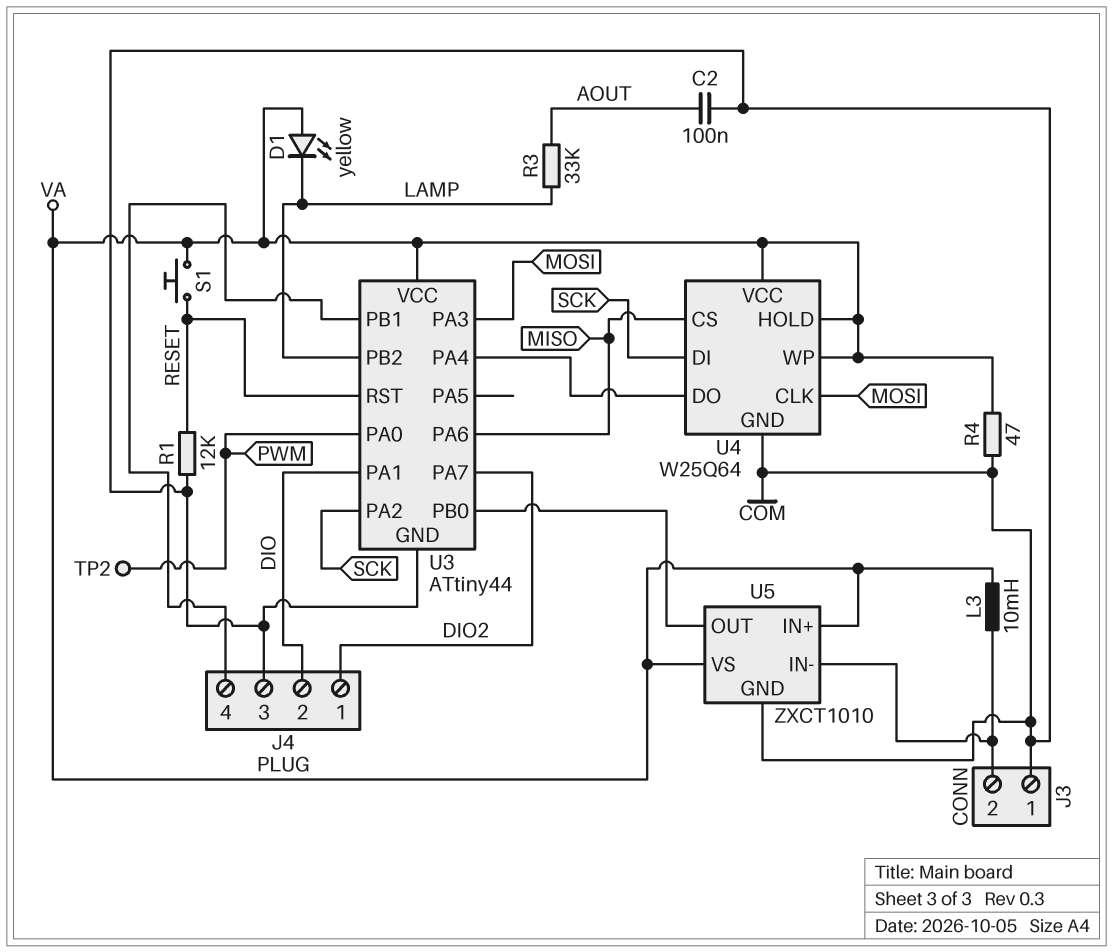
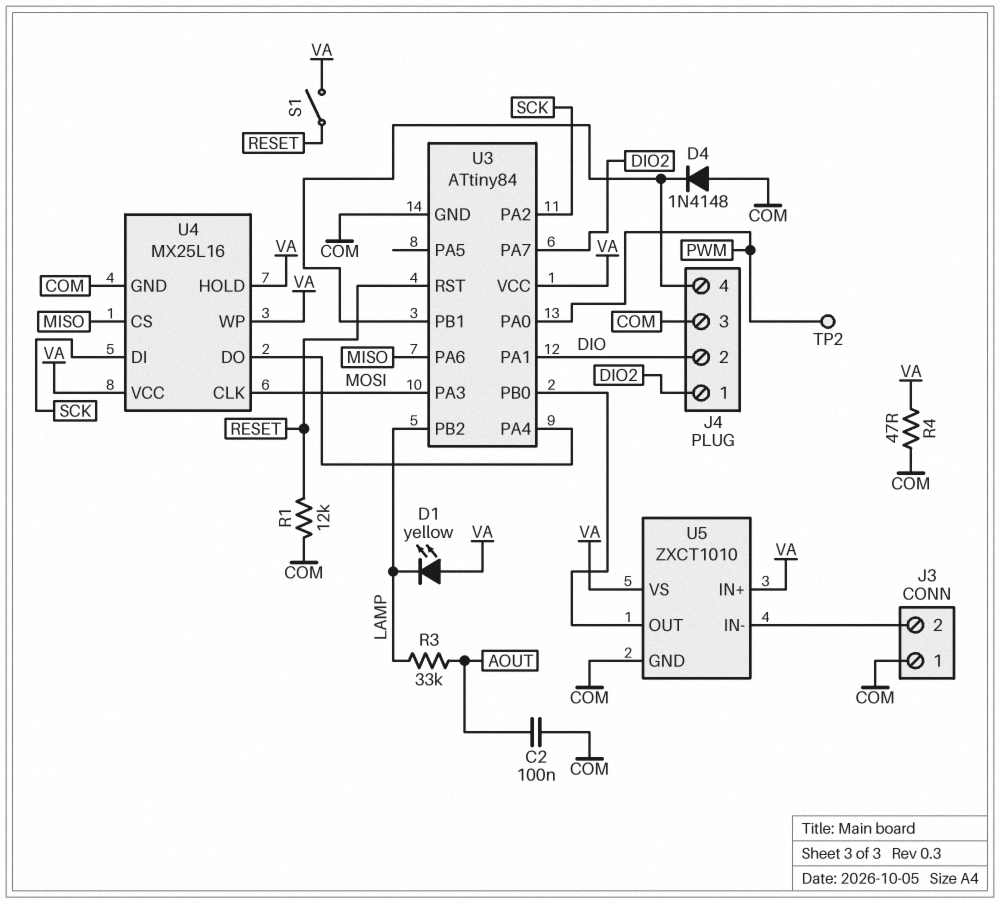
D4: none -> diode 1N4148 (A COM, K J4/4)
L3: 10mH (J3/2, VA) -> none
S1: button (RESET, VA) -> switch (RESET, VA)
U3: ATtiny44 -> ATtiny84
U4: W25Q64 -> MX25L16

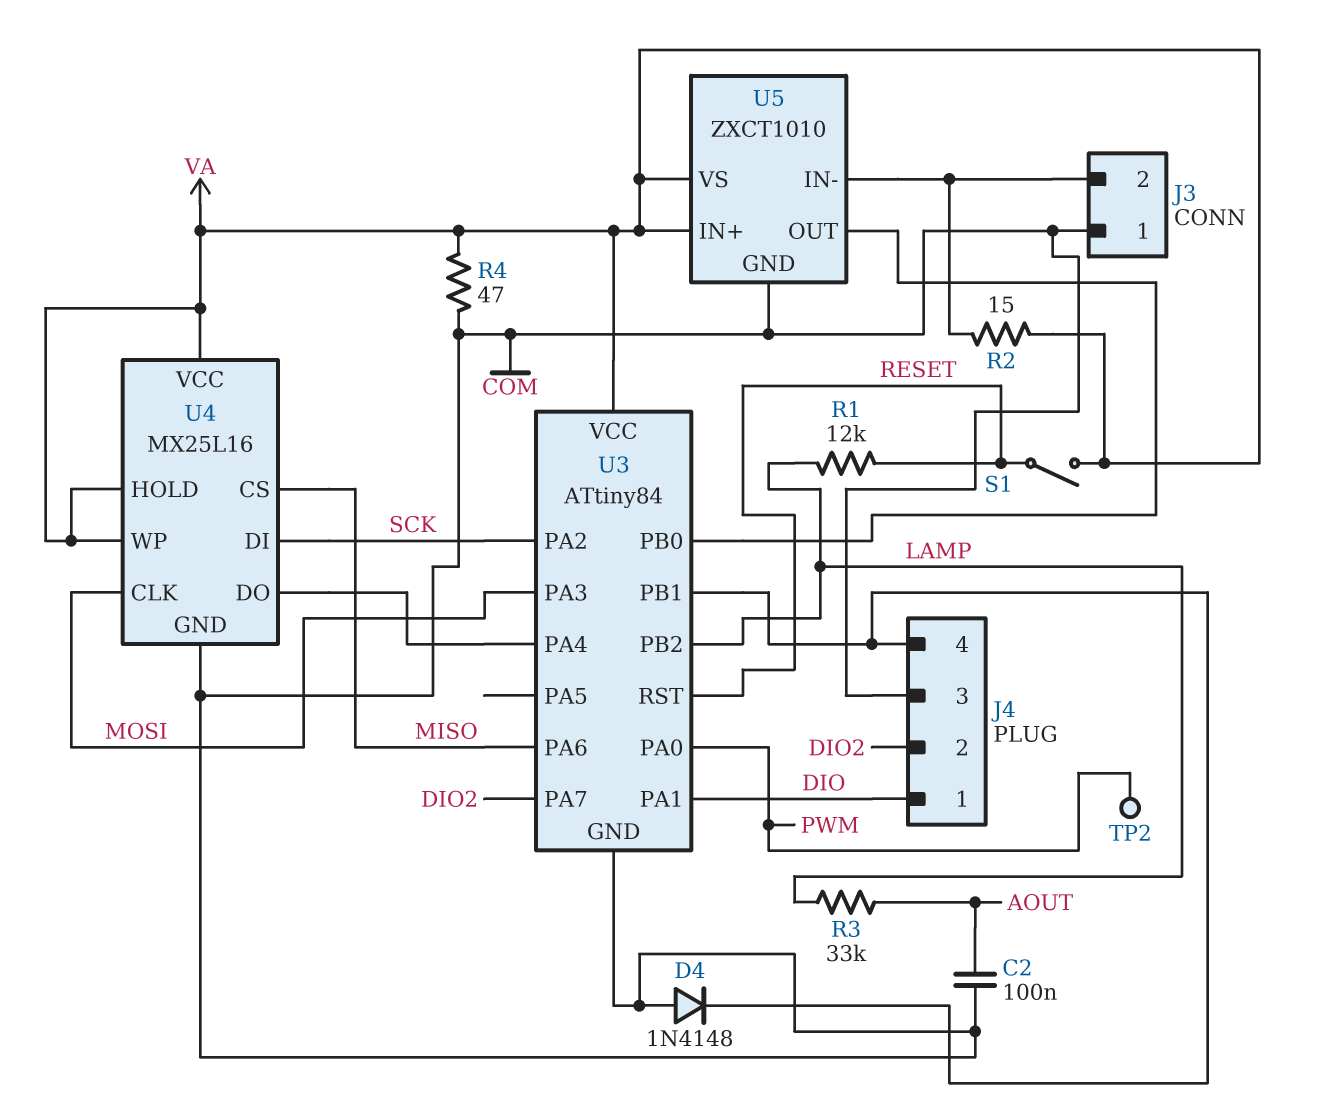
D1: LED yellow (A VA, K LAMP) -> none
J4 pin 1: DIO2 -> DIO
J4 pin 2: DIO -> DIO2
R1: 12k (COM, RESET) -> 12k (LAMP, RESET)
R2: none -> 15 (J3/2, VA)

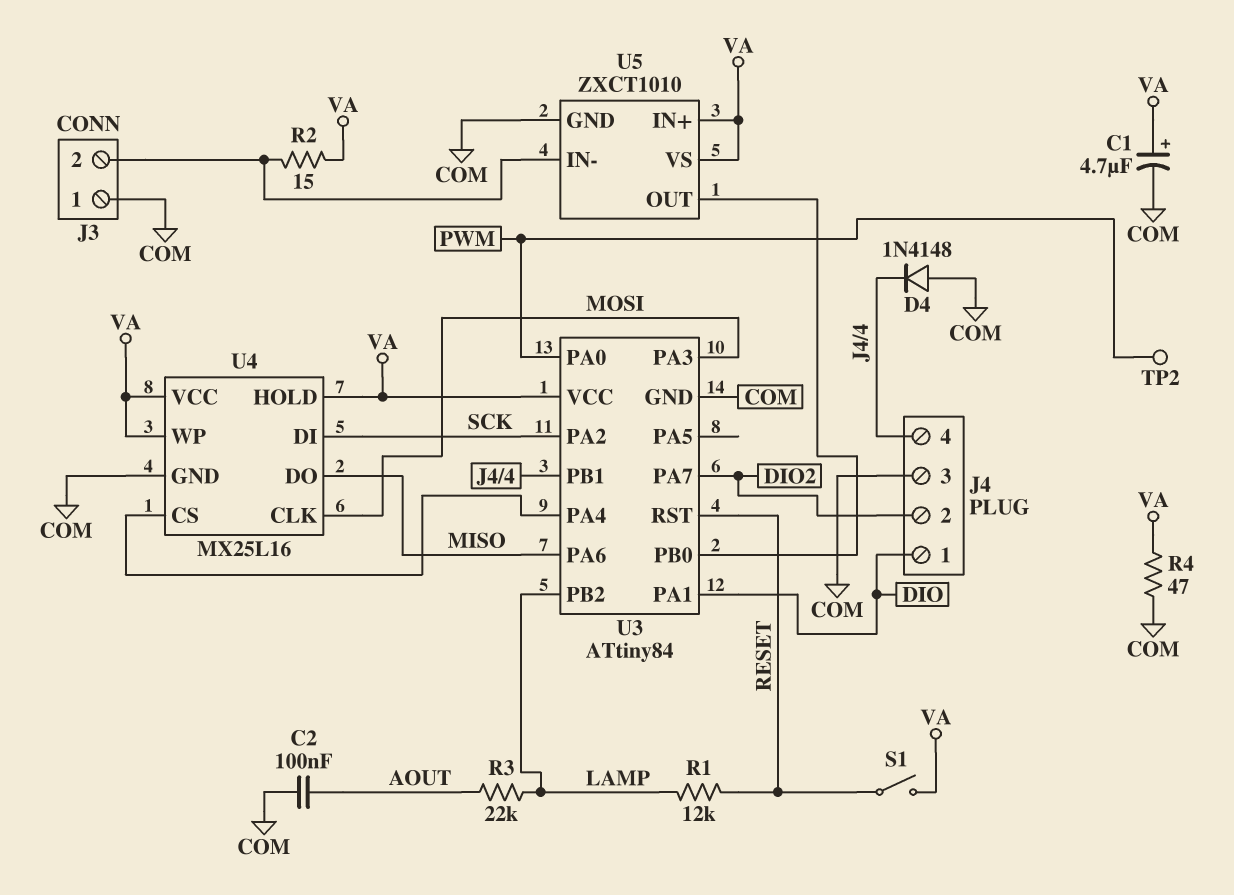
C1: none -> 4.7uF (plus VA, minus COM)
R3: 33k (AOUT, LAMP) -> 22k (AOUT, LAMP)
U4 pin CS: MISO -> U3/PA4
U4 pin DO: U3/PA4 -> MISO

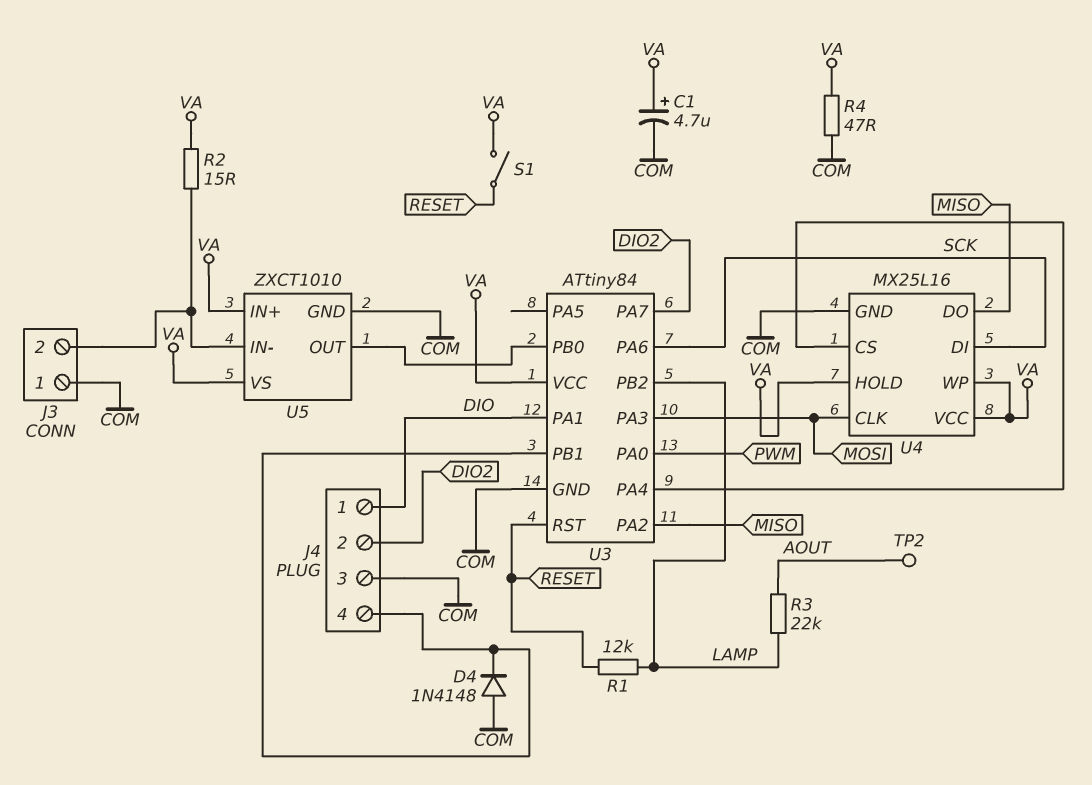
C2: 100nF (AOUT, COM) -> none
TP2: test point (PWM) -> test point (AOUT)
U3 pin PA2: SCK -> MISO
U3 pin PA6: MISO -> SCK

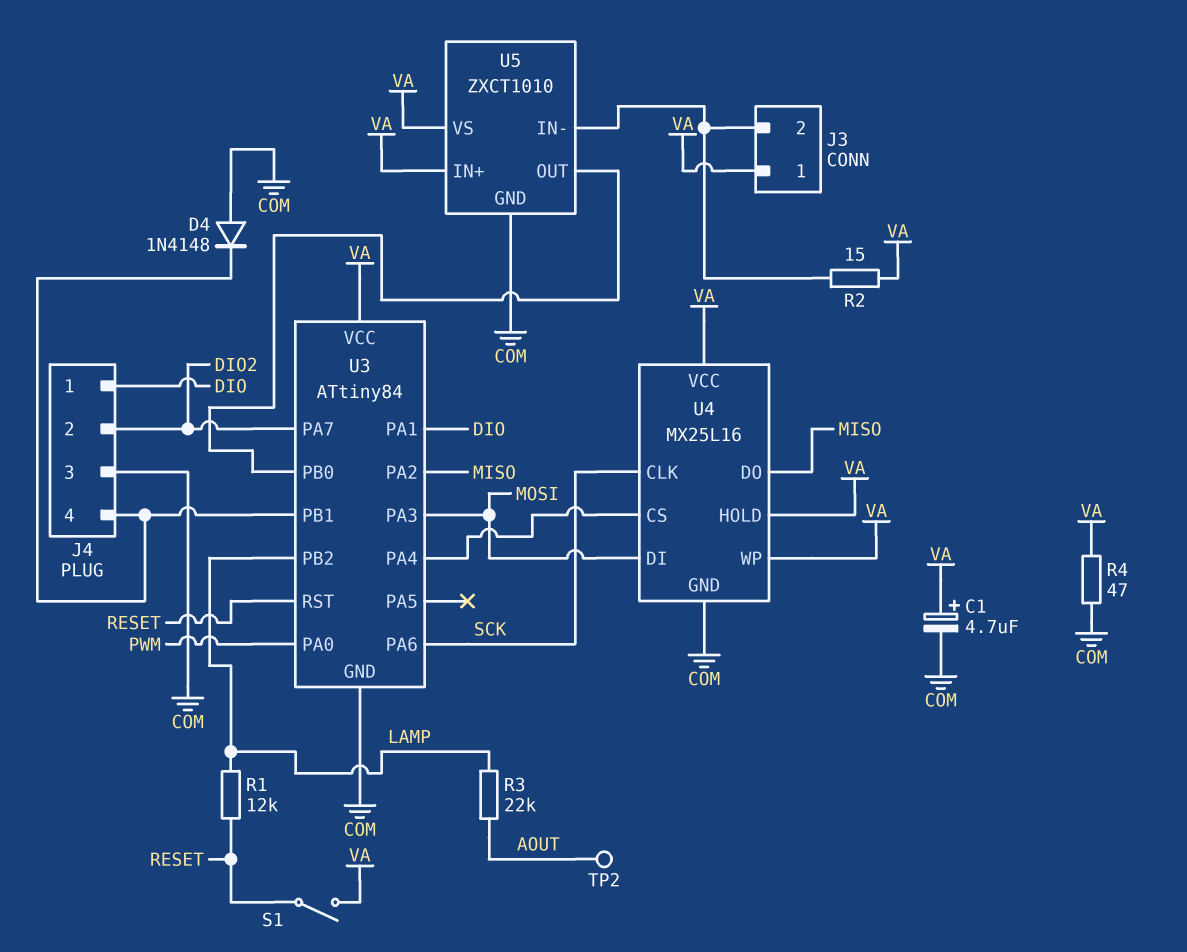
J3 pin 1: COM -> VA
U4 pin CLK: MOSI -> SCK
U4 pin DI: SCK -> MOSI

